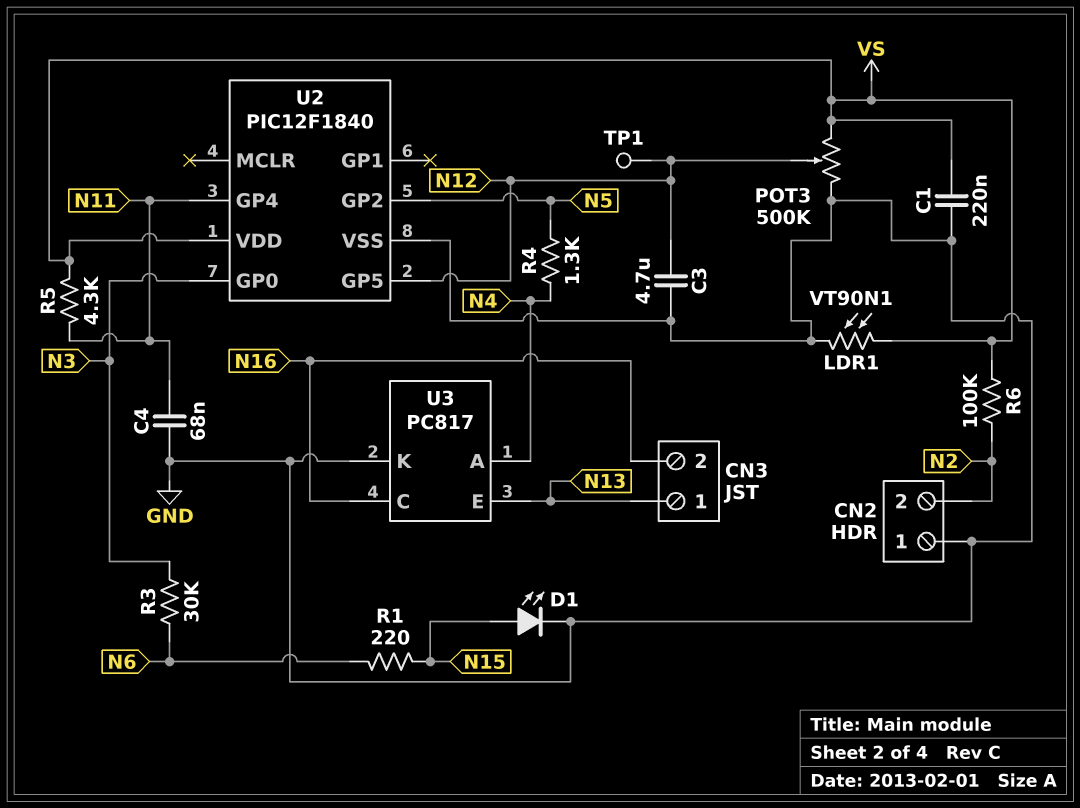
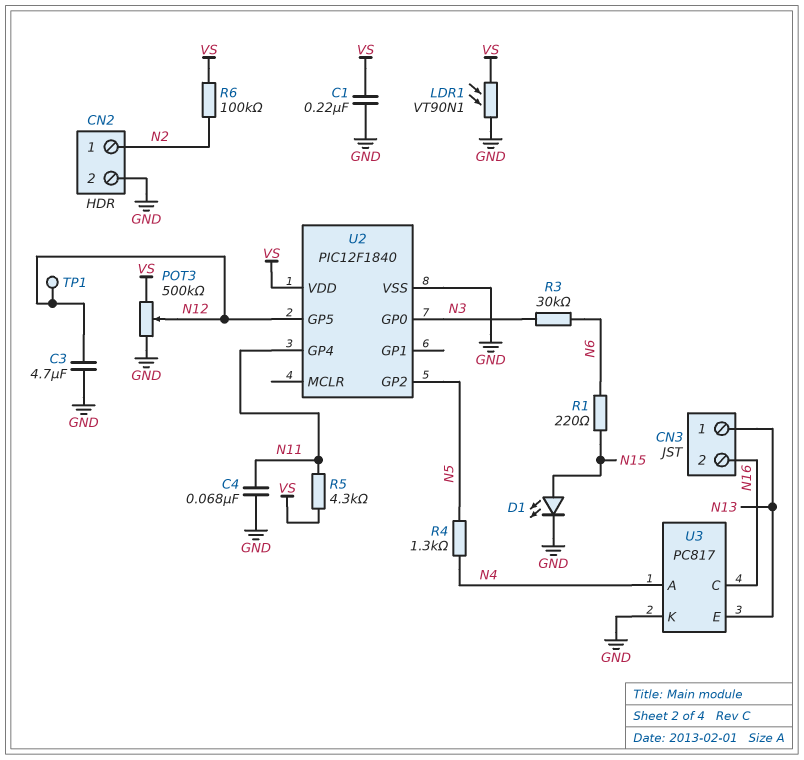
CN2 pin 1: GND -> N2
CN2 pin 2: N2 -> GND

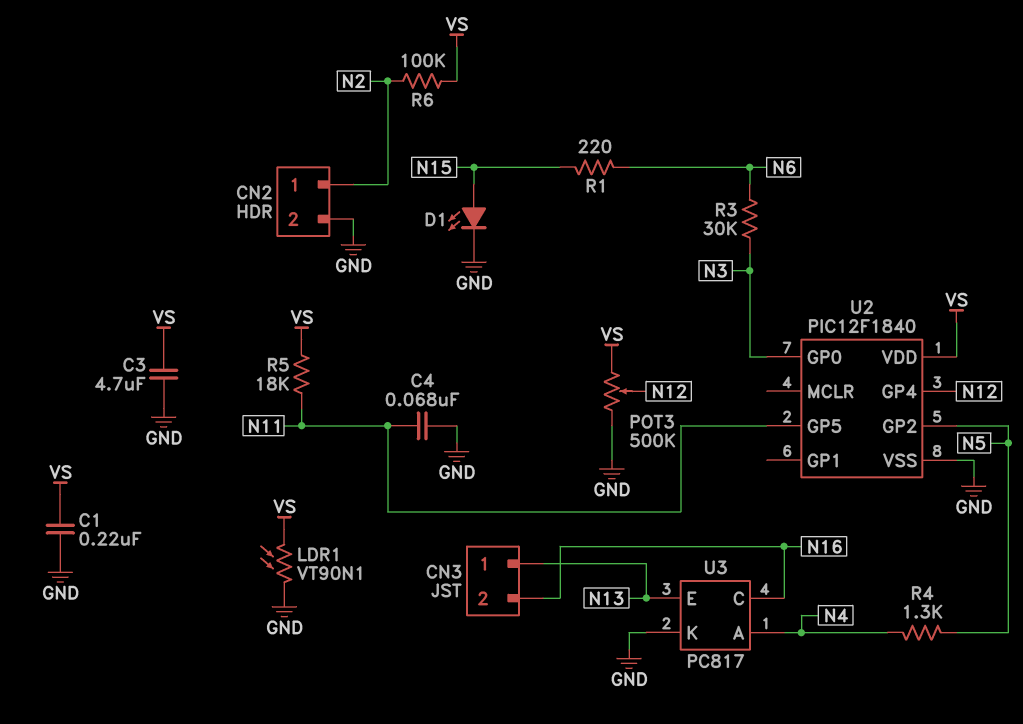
C3: 4.7uF (GND, N12) -> 4.7uF (GND, VS)
R5: 4.3k (N11, VS) -> 18k (N11, VS)
TP1: test point (N12) -> none
U2 pin GP4: N11 -> N12
U2 pin GP5: N12 -> N11

